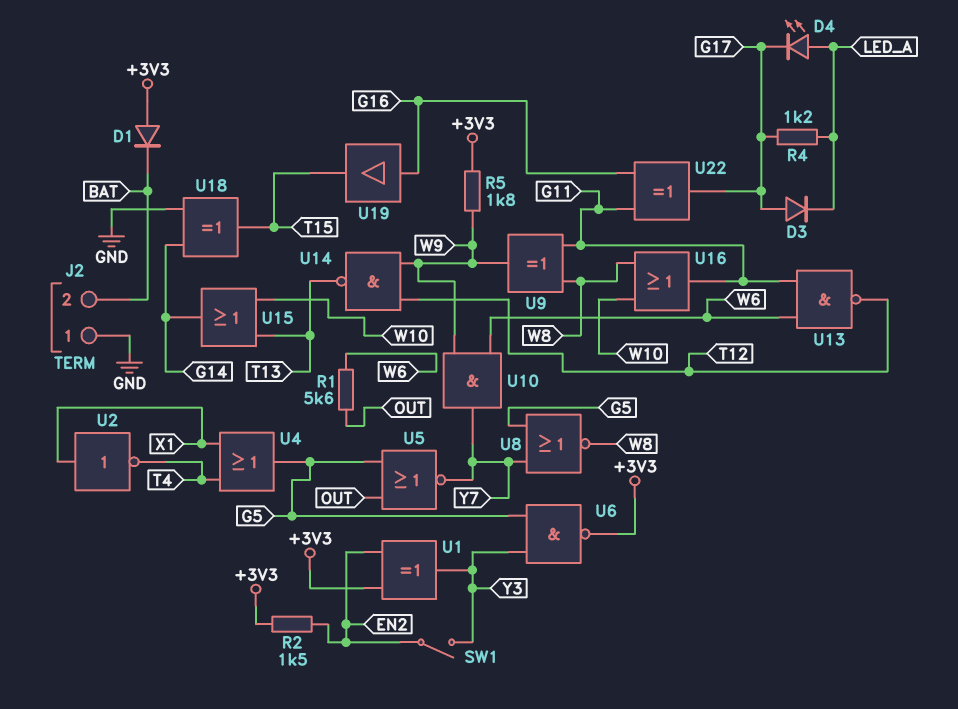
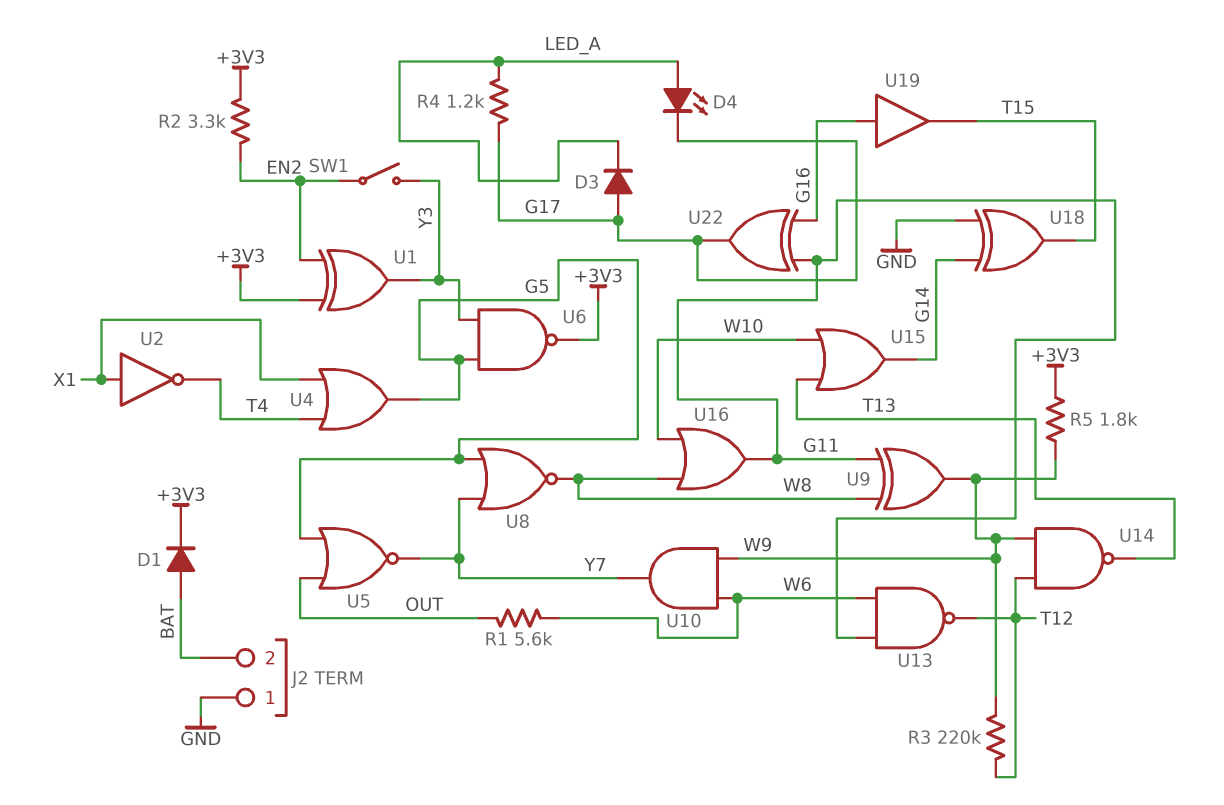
D1: diode (A +3V3, K BAT) -> diode (A BAT, K +3V3)
R2: 1.5k (+3V3, EN2) -> 3.3k (+3V3, EN2)
R3: none -> 220k (T12, W9)

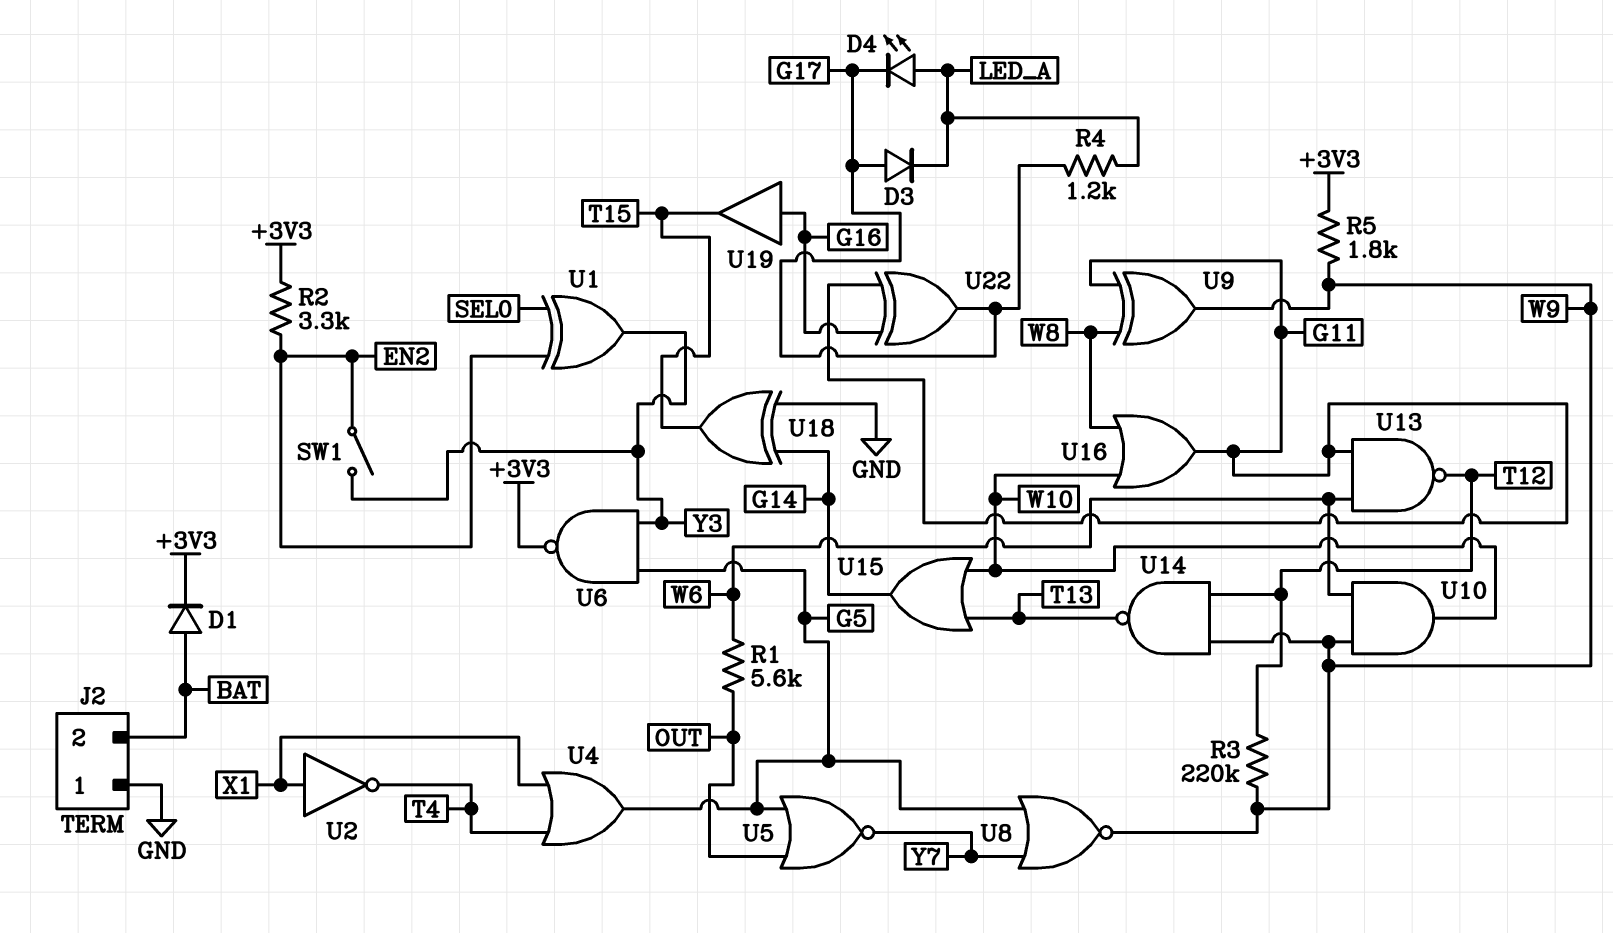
U1: XOR (in +3V3, in EN2, out Y3) -> XOR (in EN2, in SEL0, out Y3)
U8: NOR (in G5, in Y7, out W8) -> NOR (in G5, in Y7, out W9)
U10: AND (in W6, in W9, out Y7) -> AND (in W6, in W9, out W10)

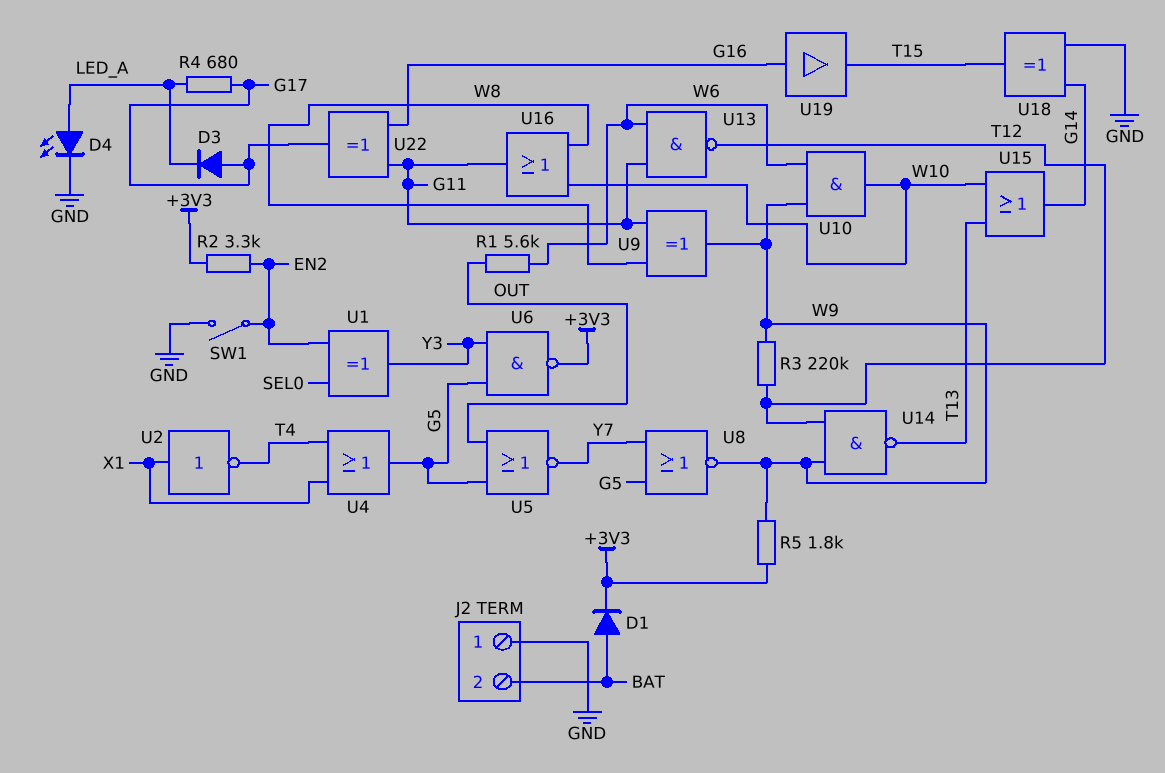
D4: LED (A LED_A, K G17) -> LED (A LED_A, K GND)
R4: 1.2k (G17, LED_A) -> 680 (G17, LED_A)
SW1: switch (EN2, Y3) -> switch (EN2, GND)

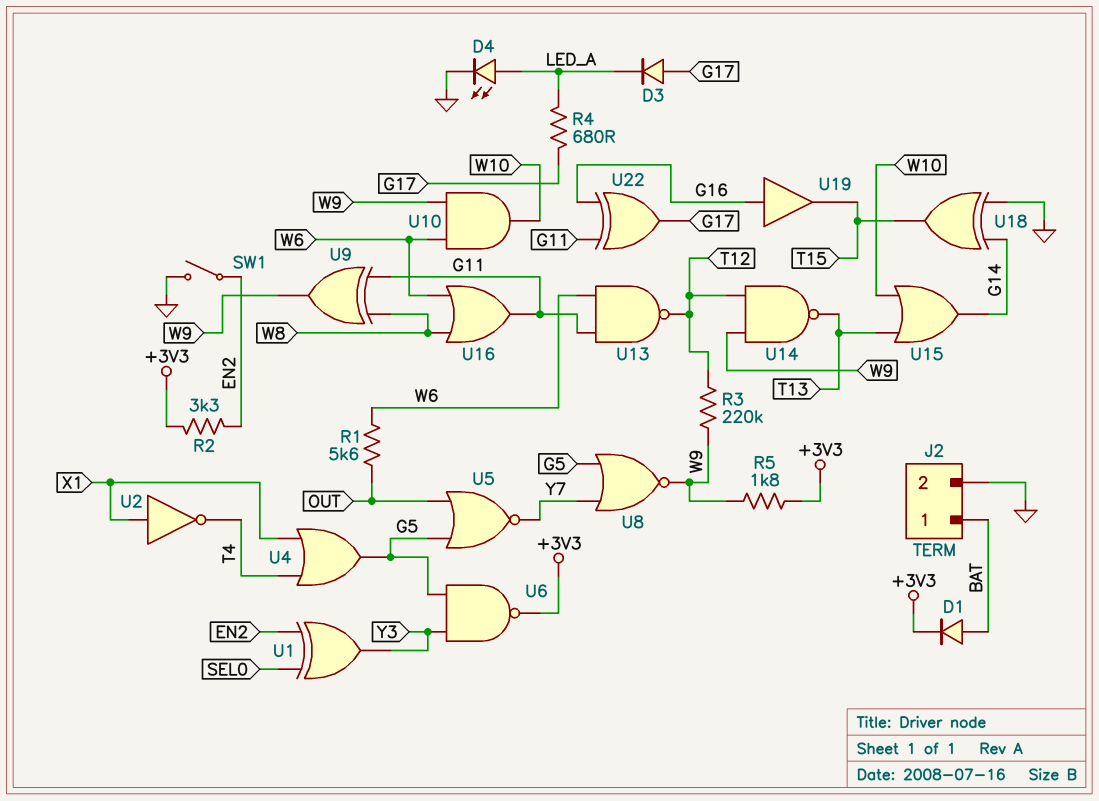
J2 pin 1: GND -> BAT
J2 pin 2: BAT -> GND
U16: OR (in W8, in W10, out G11) -> OR (in W6, in W8, out G11)

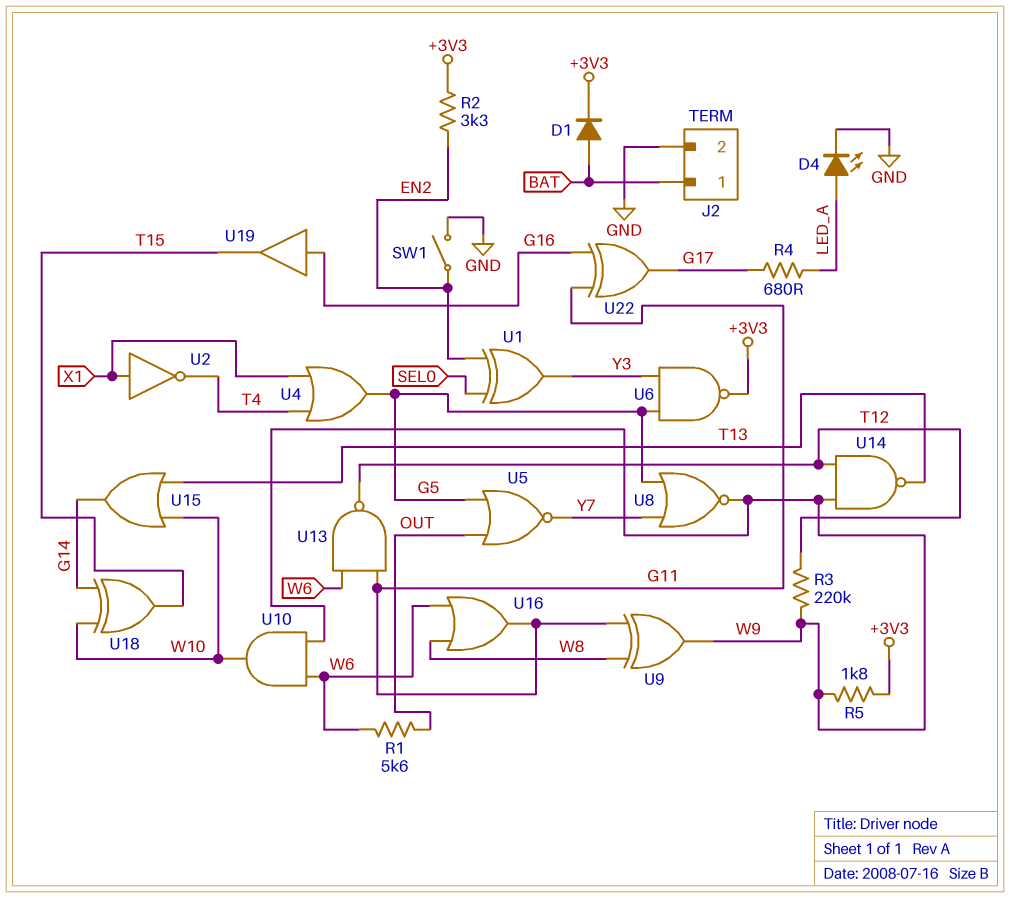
D3: diode (A G17, K LED_A) -> none
U18: XOR (in G14, in GND, out T15) -> XOR (in G14, in W10, out T15)

